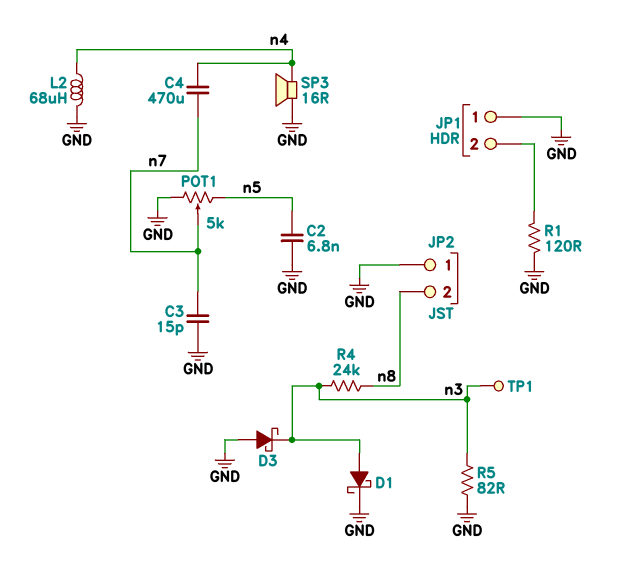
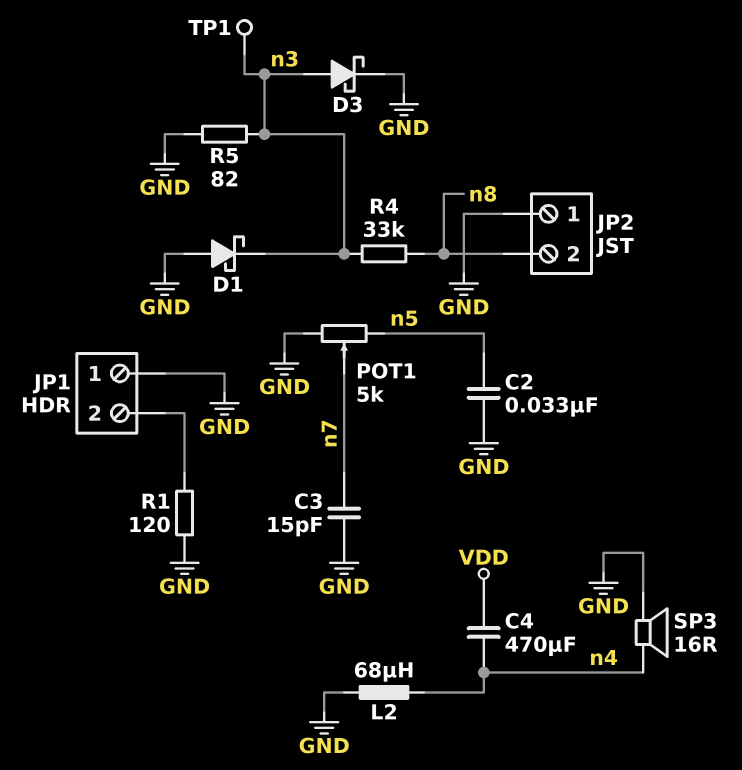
C2: 6.8nF (GND, n5) -> 33nF (GND, n5)
C4: 470uF (n4, n7) -> 470uF (VDD, n4)
D1: schottky (A n3, K GND) -> schottky (A GND, K n3)
D3: schottky (A GND, K n3) -> schottky (A n3, K GND)
R4: 24k (n3, n8) -> 33k (n3, n8)

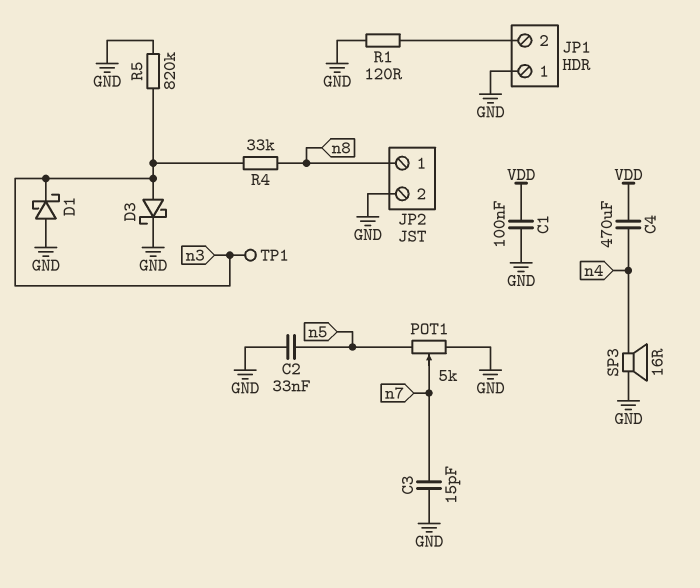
C1: none -> 100nF (GND, VDD)
JP2 pin 1: GND -> n8
JP2 pin 2: n8 -> GND
L2: 68uH (GND, n4) -> none
R5: 82 (GND, n3) -> 820k (GND, n3)

